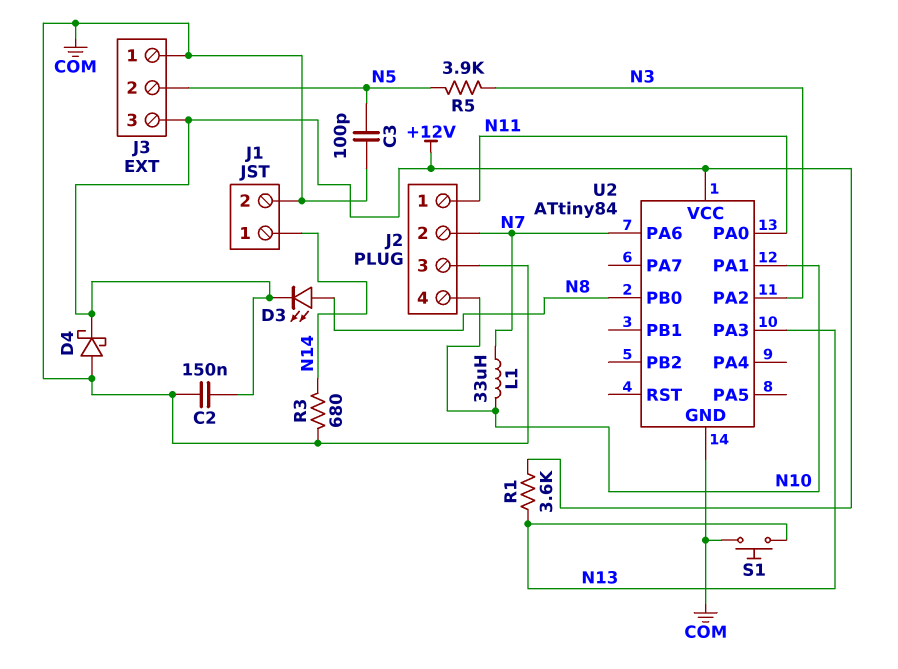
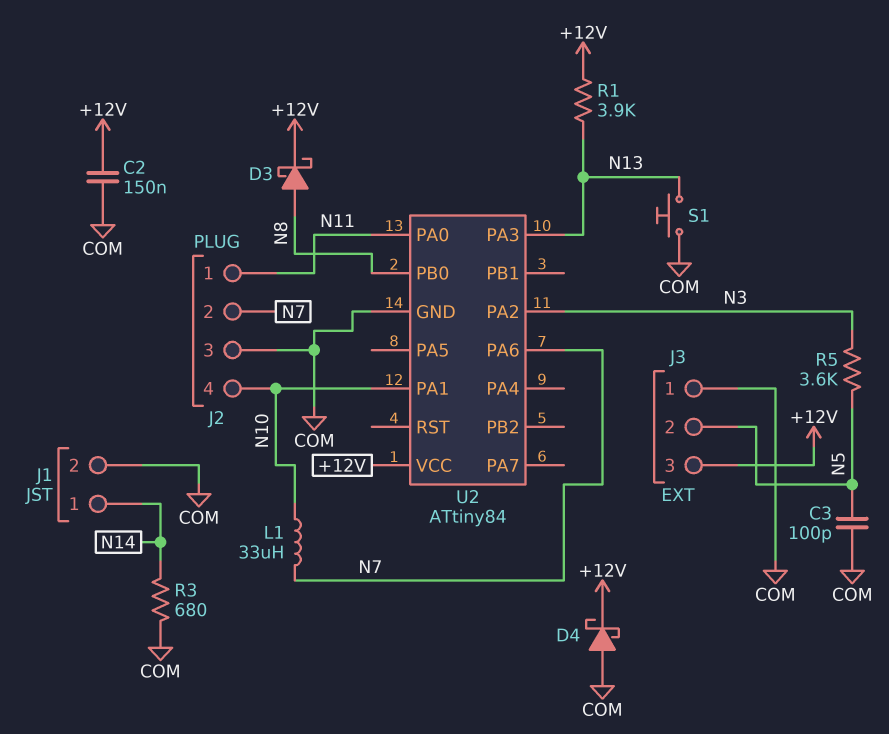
D3: LED (A N8, K +12V) -> schottky (A N8, K +12V)
R1: 3.6k (+12V, N13) -> 3.9k (+12V, N13)
R5: 3.9k (N3, N5) -> 3.6k (N3, N5)

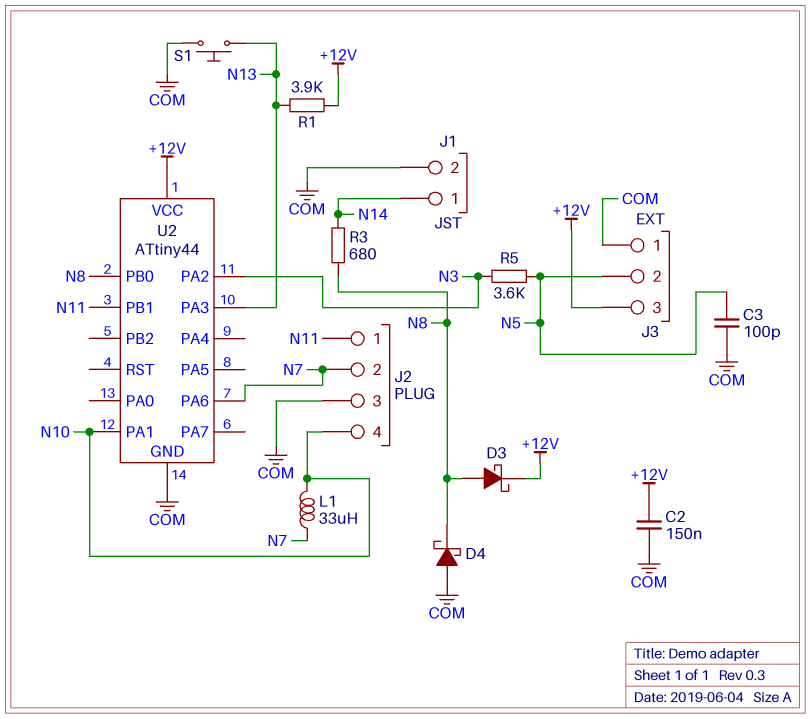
D4: schottky (A COM, K +12V) -> schottky (A COM, K N8)
R3: 680 (COM, N14) -> 680 (N8, N14)
U2: ATtiny84 -> ATtiny44
U2 pin PA0: N11 -> none
U2 pin PB1: none -> N11

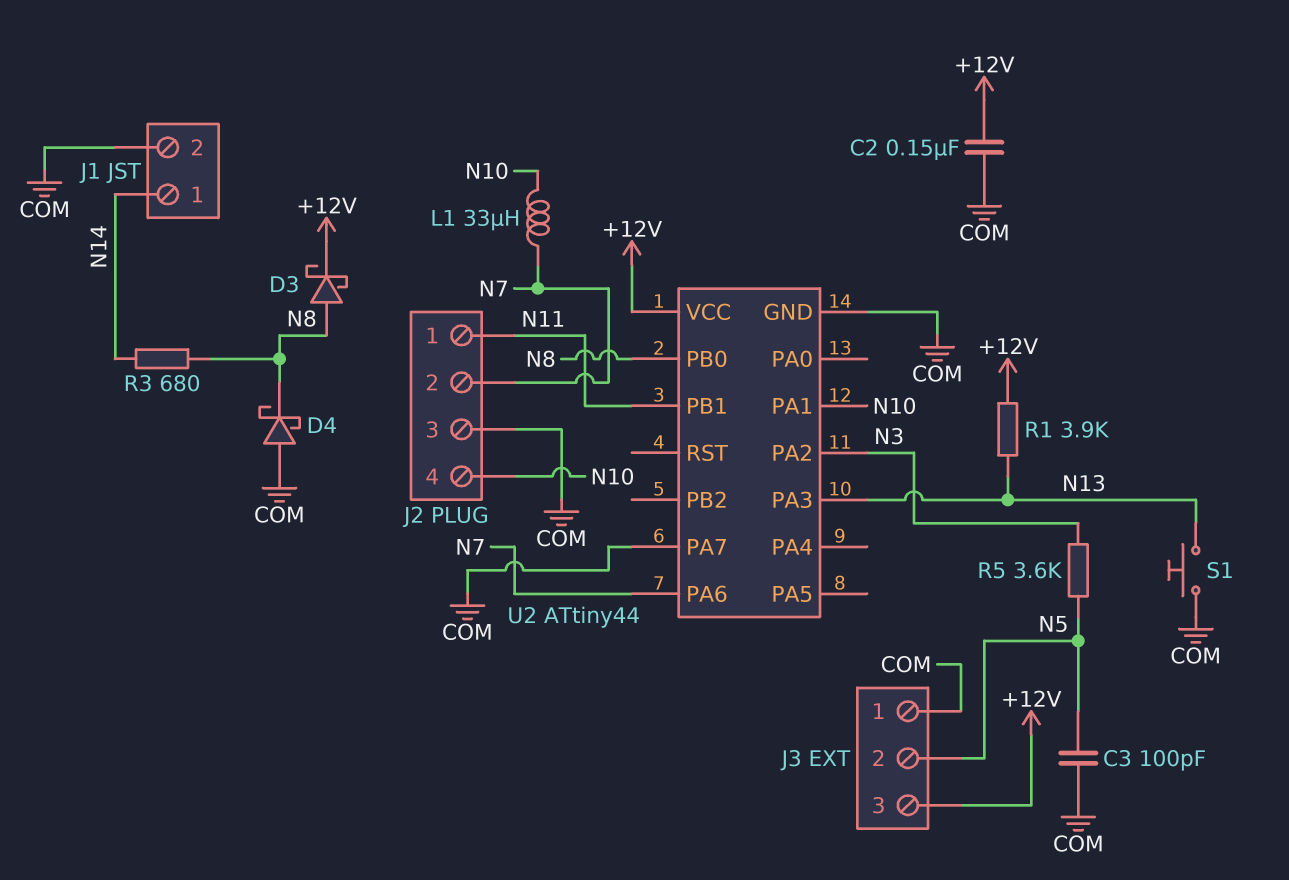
U2 pin PA7: none -> COM

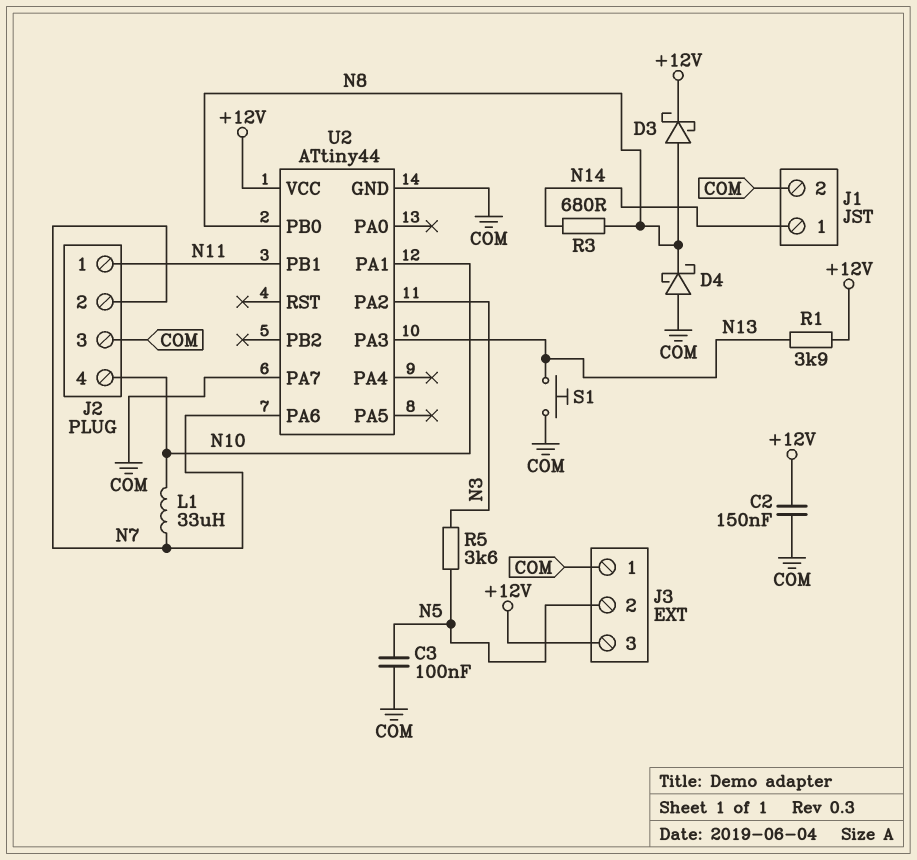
C3: 100pF (COM, N5) -> 100nF (COM, N5)

